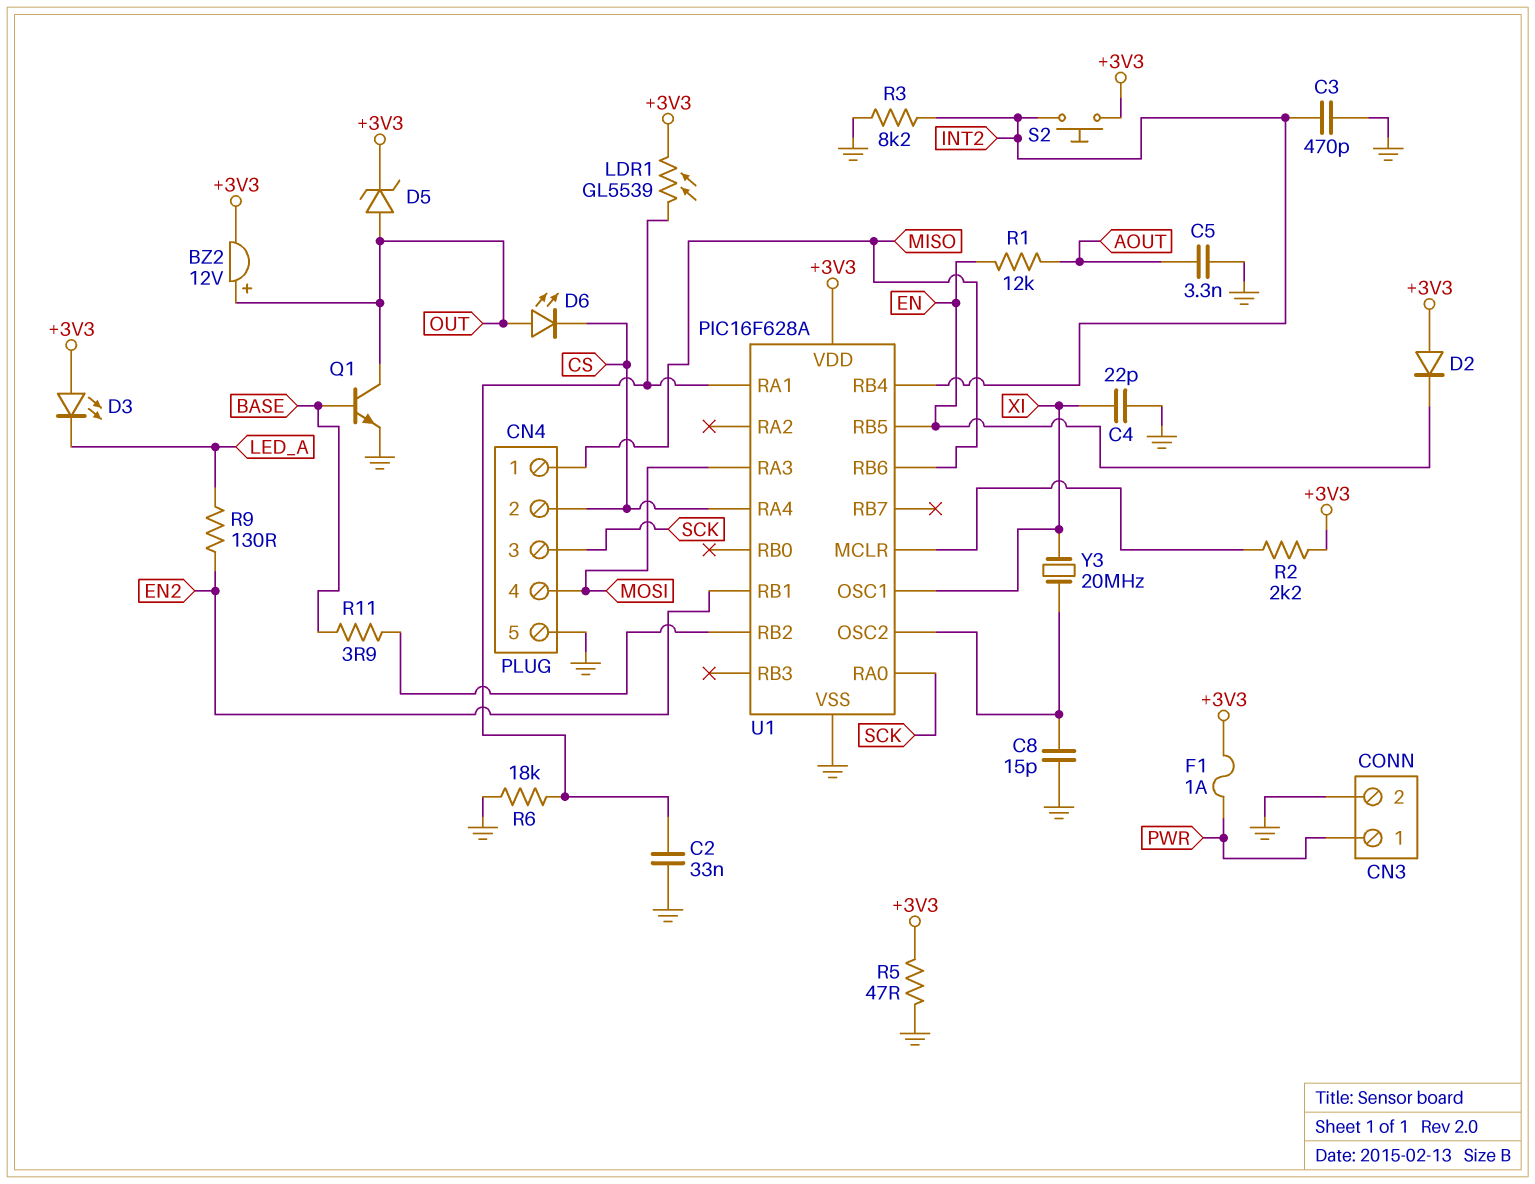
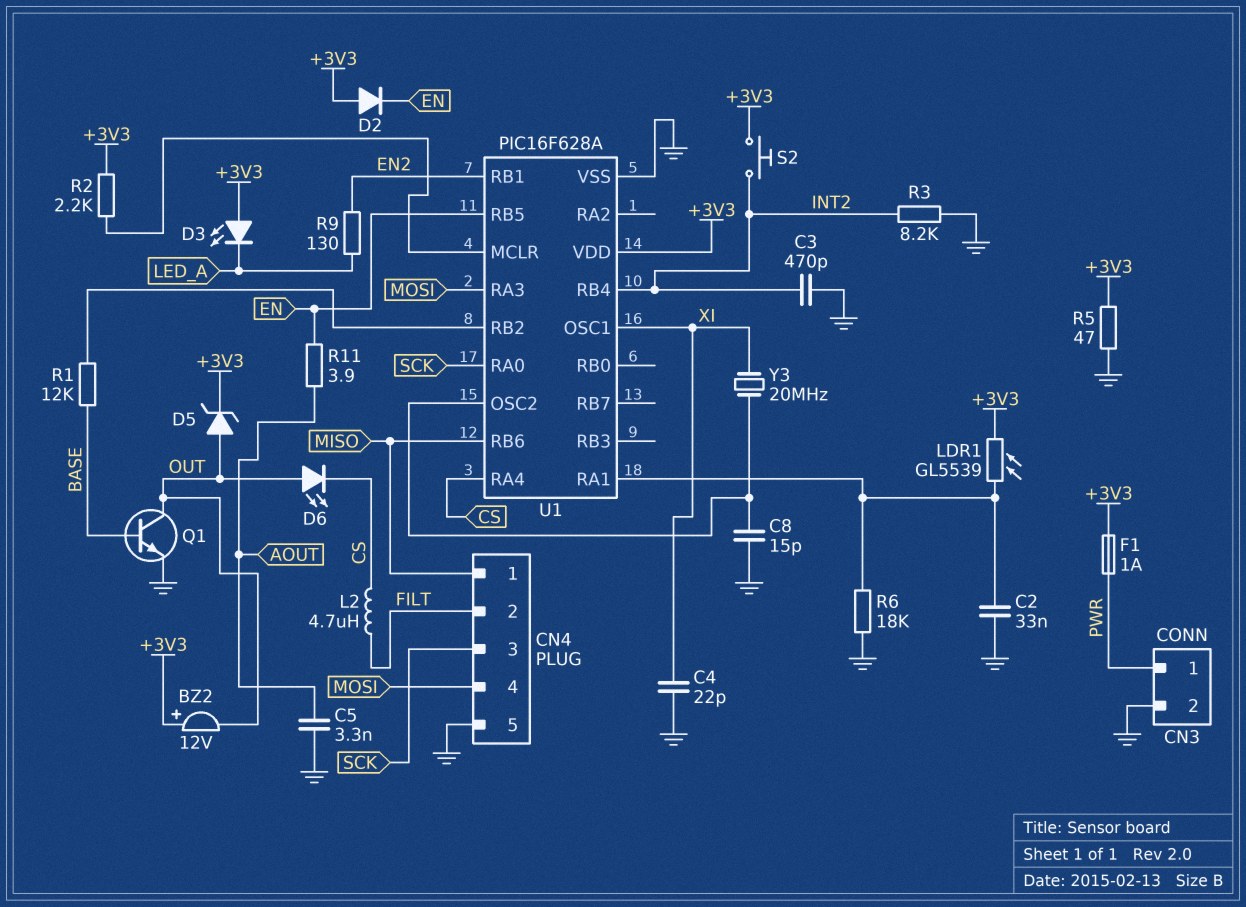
BZ2: buzzer 12V (plus OUT, minus +3V3) -> buzzer 12V (plus +3V3, minus OUT)
CN4 pin 2: CS -> FILT
L2: none -> 4.7uH (CS, FILT)
R1: 12k (AOUT, EN) -> 12k (BASE, U1/RB2)
R11: 3.9 (BASE, U1/RB2) -> 3.9 (AOUT, EN)

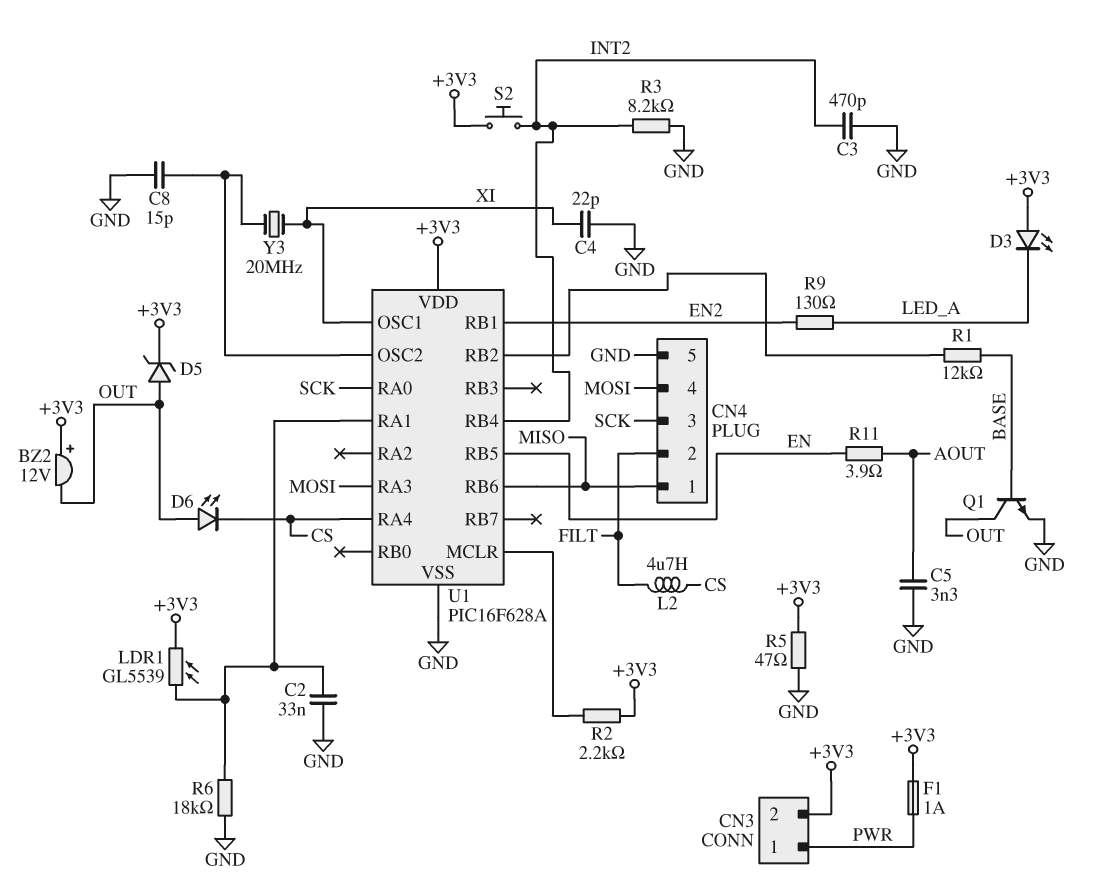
CN3 pin 2: GND -> +3V3
D2: diode (A +3V3, K EN) -> none

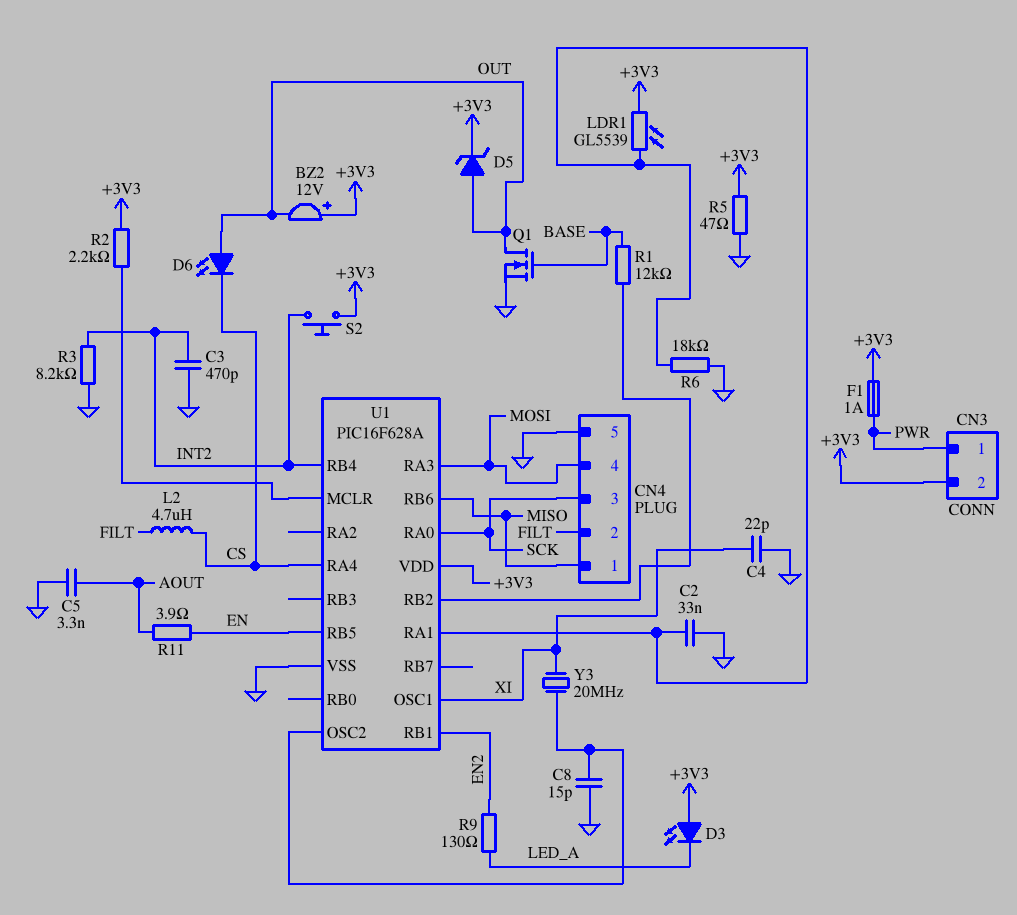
Q1: NPN (B BASE, C OUT, E GND) -> NMOS (G BASE, D OUT, S GND)

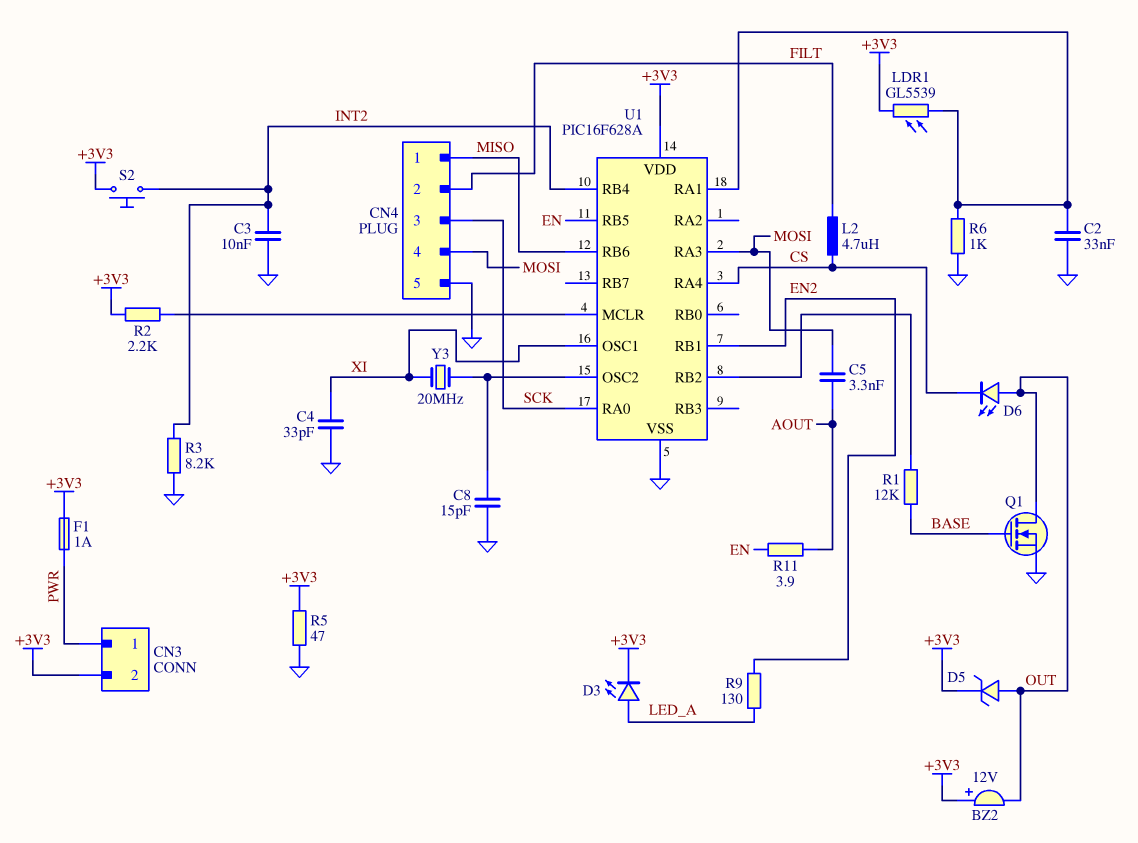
C3: 470pF (GND, INT2) -> 10nF (GND, INT2)
C4: 22pF (GND, XI) -> 33pF (GND, XI)
C5: 3.3nF (AOUT, GND) -> 3.3nF (AOUT, MOSI)
D3: LED (A +3V3, K LED_A) -> LED (A LED_A, K +3V3)
R6: 18k (GND, U1/RA1) -> 1k (GND, U1/RA1)

